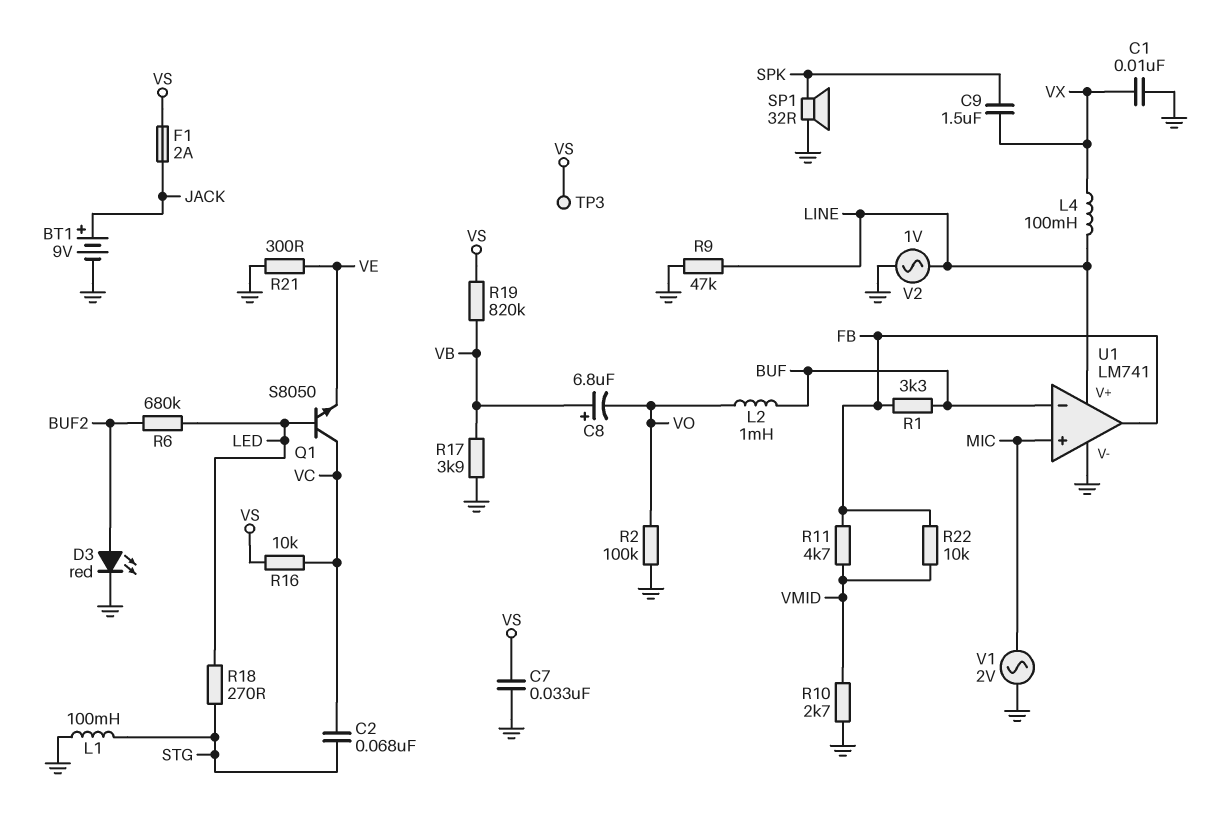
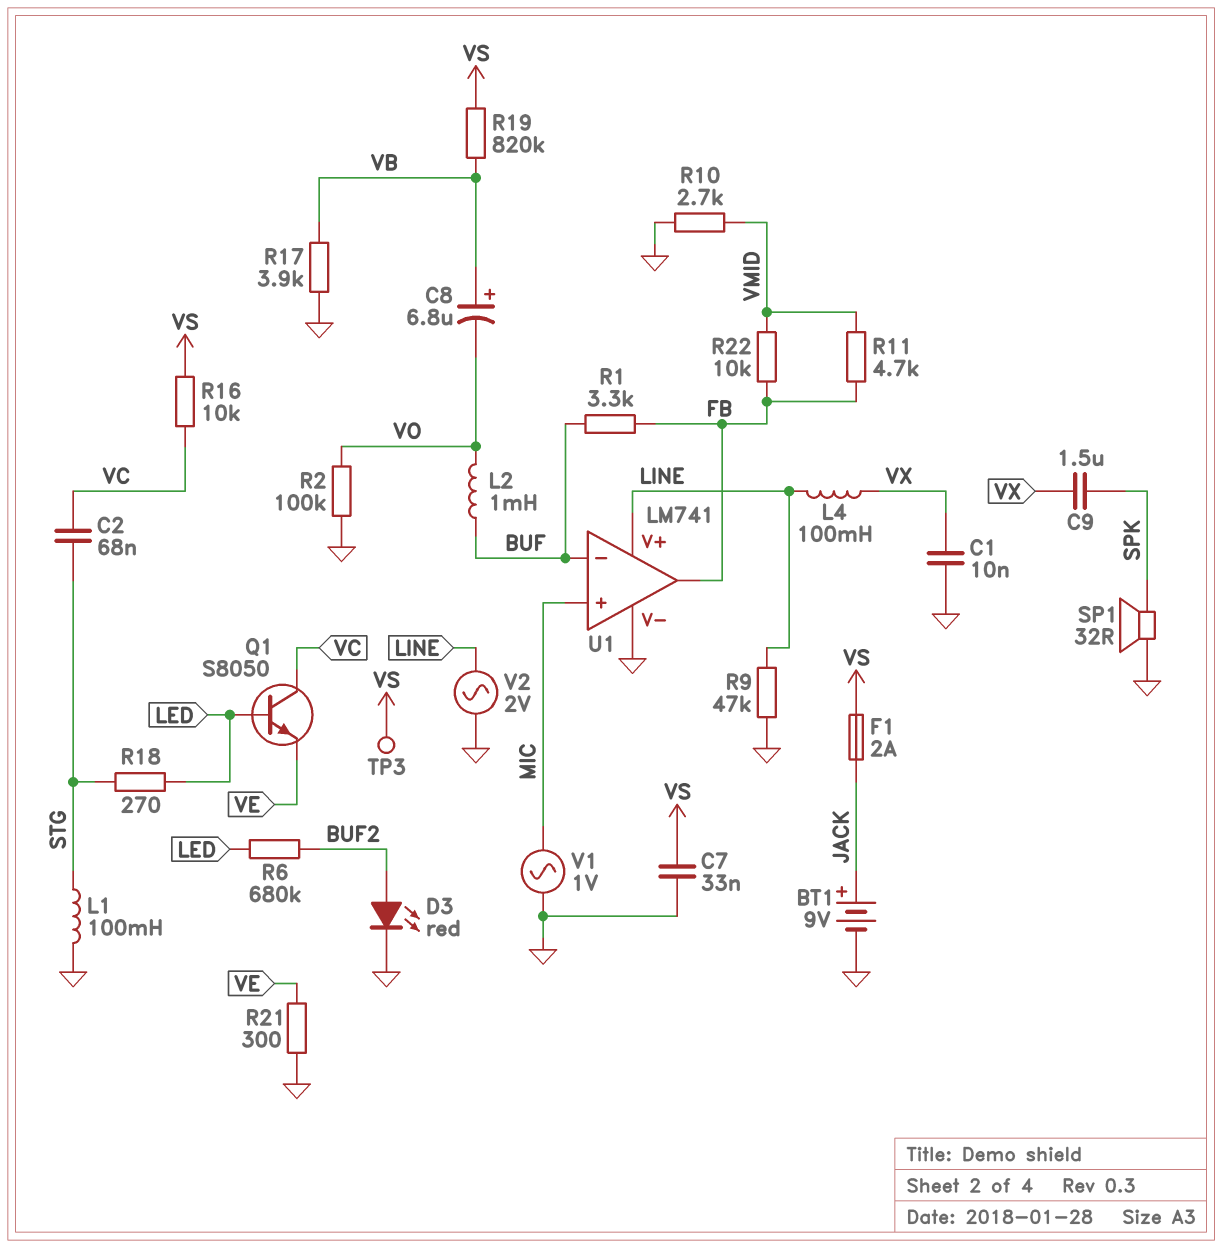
V1: AC 2V (GND, MIC) -> AC 1V (GND, MIC)
V2: AC 1V (GND, LINE) -> AC 2V (GND, LINE)

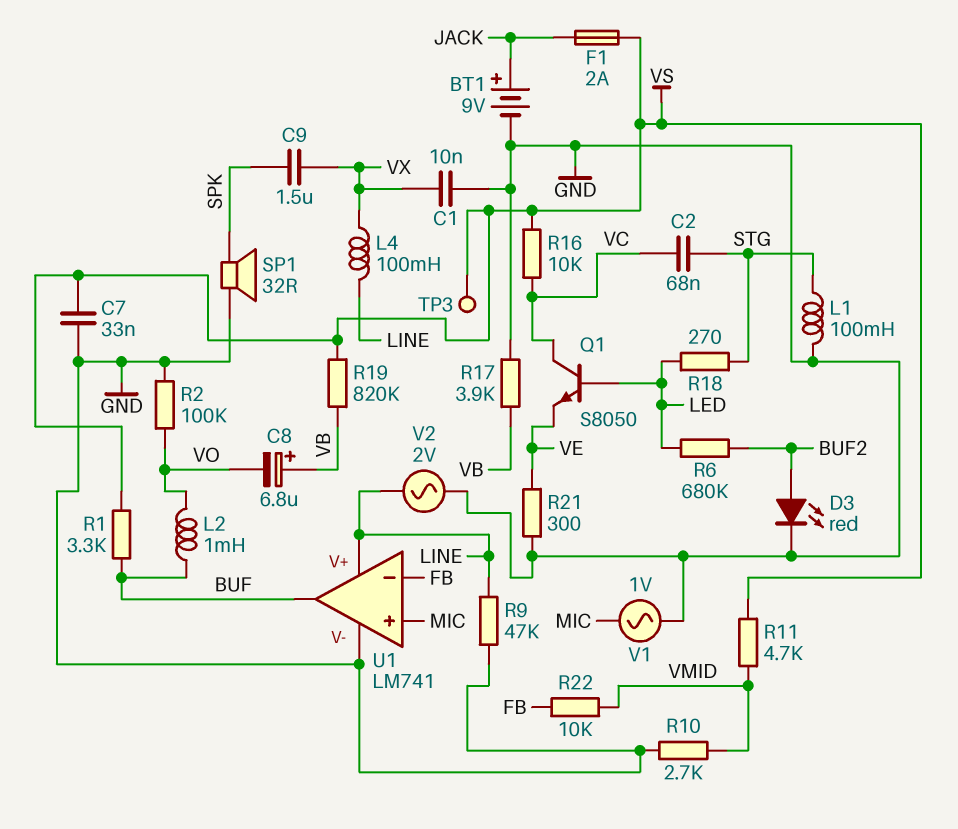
R1: 3.3k (BUF, FB) -> 3.3k (BUF, VS)
R11: 4.7k (FB, VMID) -> 4.7k (VMID, VS)
U1 pin in-: BUF -> FB
U1 pin out: FB -> BUF

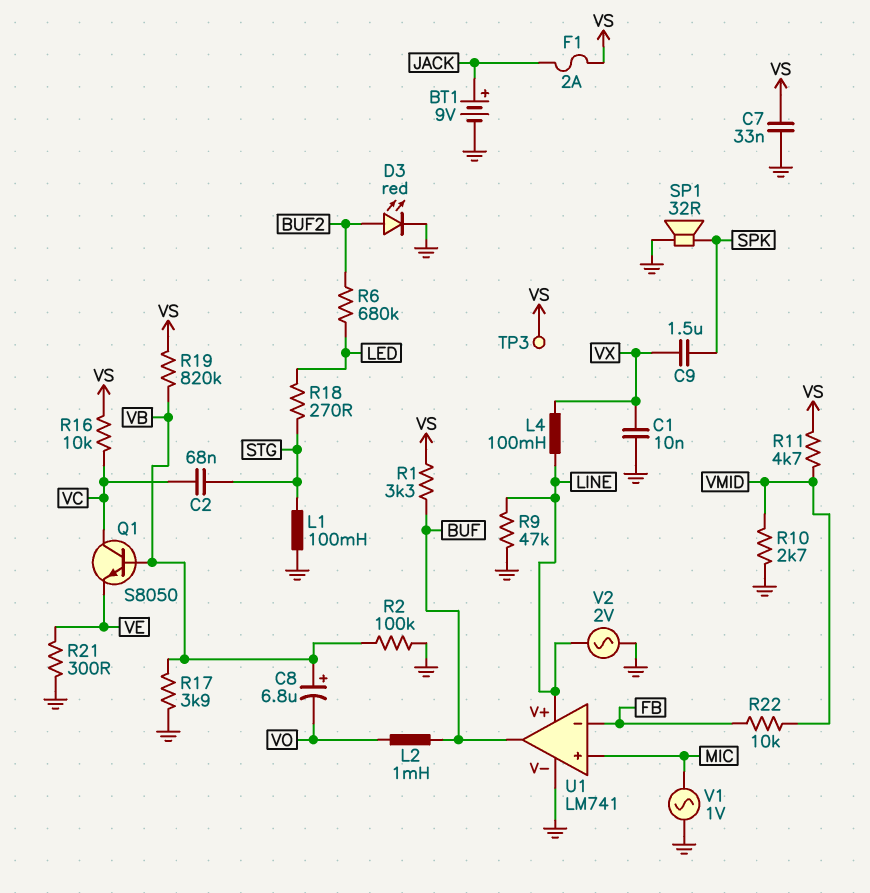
Q1: NPN S8050 (B LED, C VC, E VE) -> NPN S8050 (B VB, C VC, E VE)
R2: 100k (GND, VO) -> 100k (GND, VB)

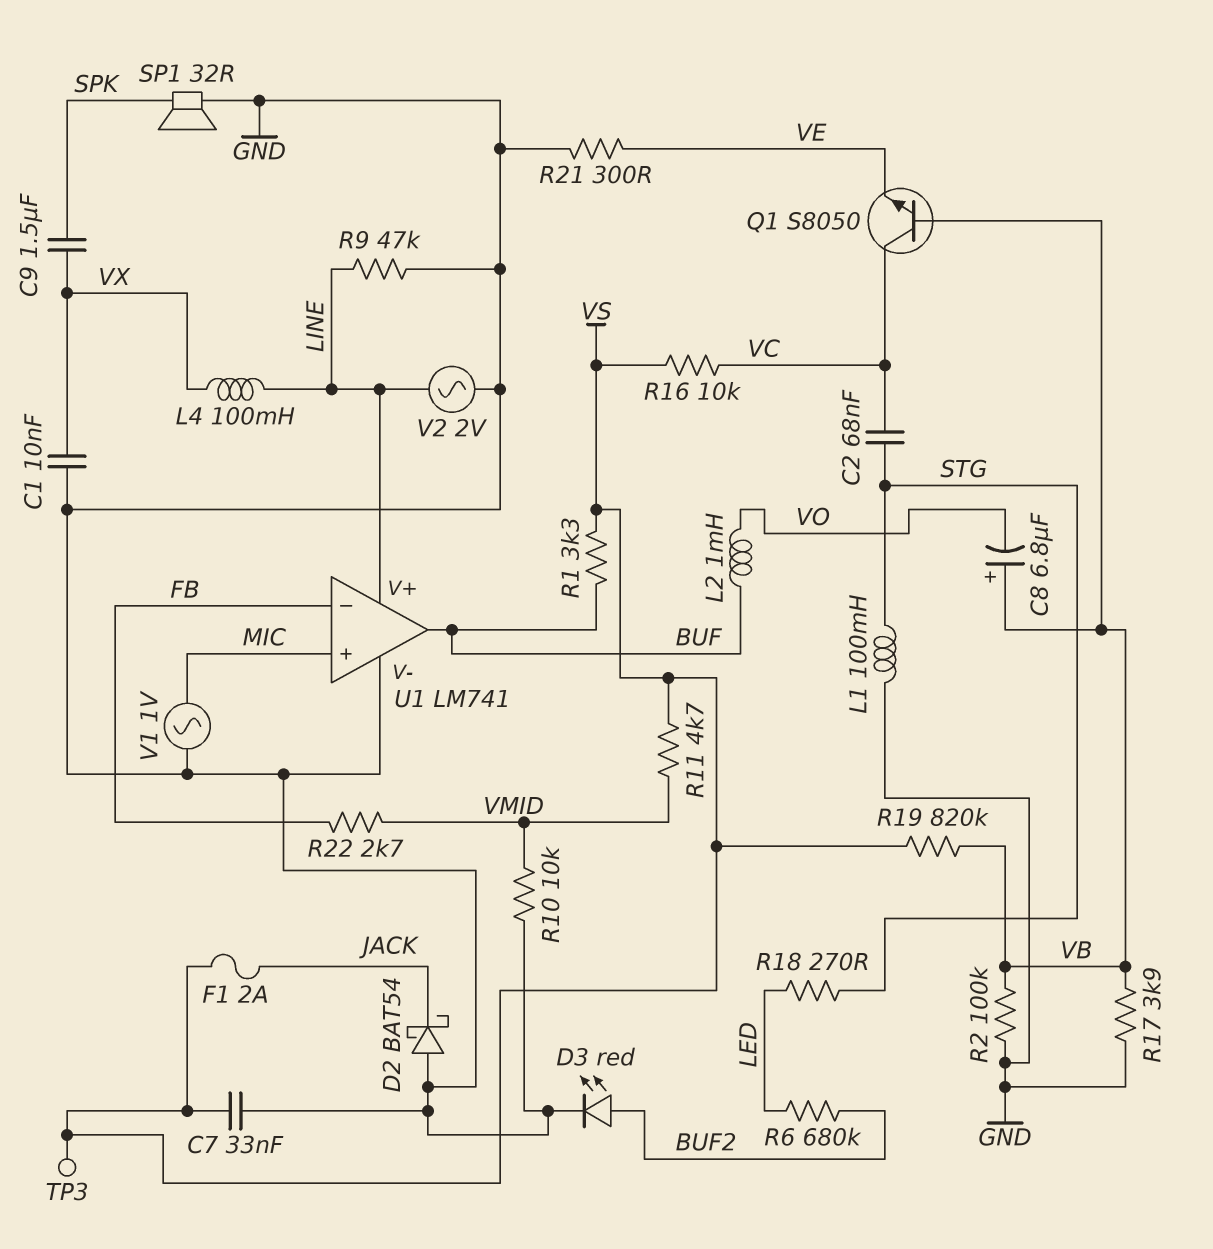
BT1: 9V (plus JACK, minus GND) -> none
D2: none -> schottky BAT54 (A GND, K JACK)
R10: 2.7k (GND, VMID) -> 10k (GND, VMID)
R22: 10k (FB, VMID) -> 2.7k (FB, VMID)

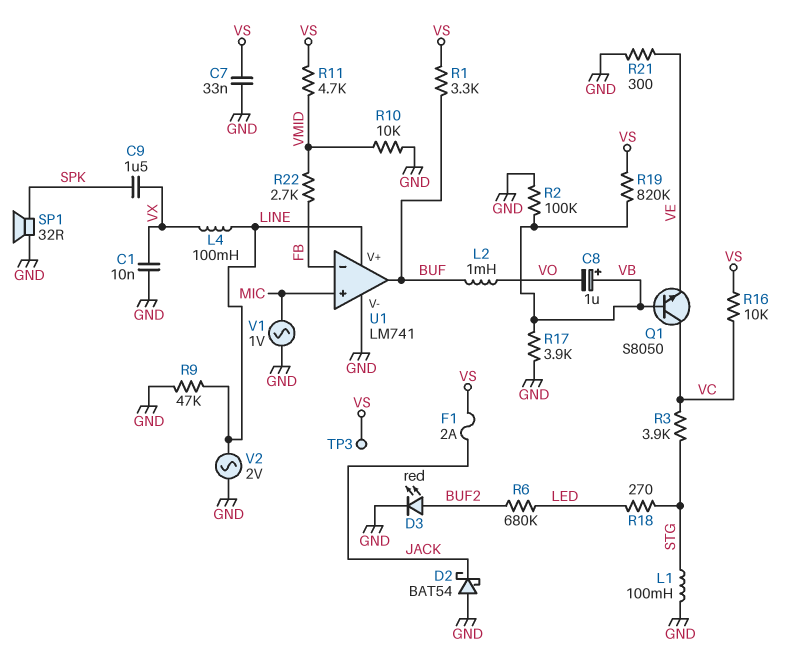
C2: 68nF (STG, VC) -> none
C8: 6.8uF (plus VB, minus VO) -> 1uF (plus VB, minus VO)
R3: none -> 3.9k (STG, VC)

